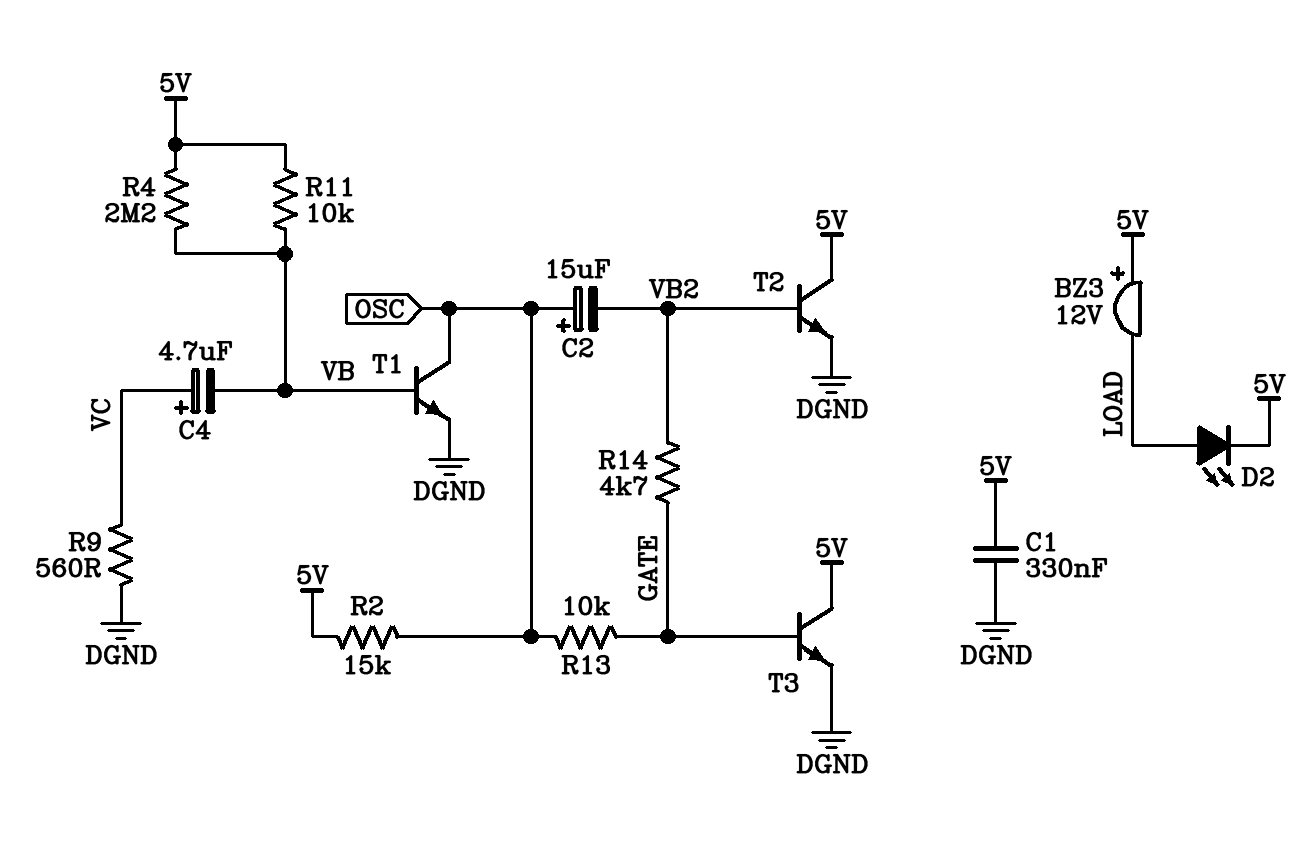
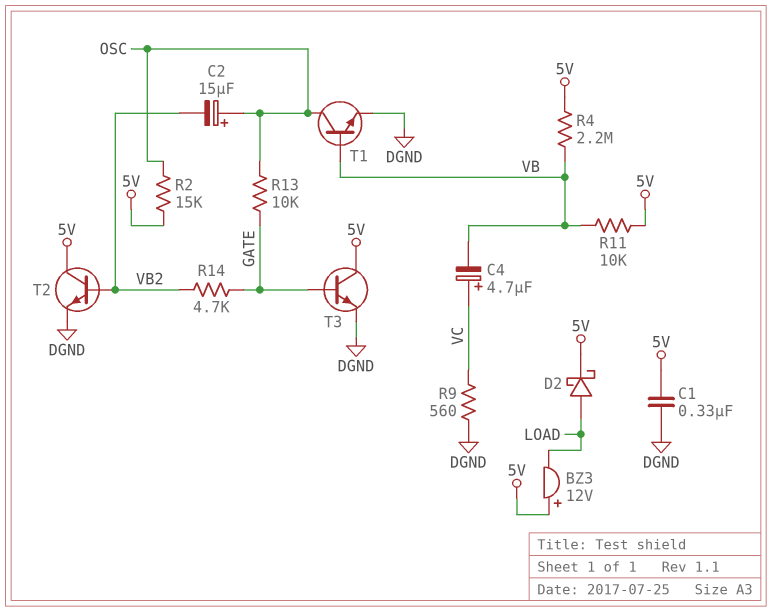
D2: LED (A LOAD, K 5V) -> schottky (A LOAD, K 5V)

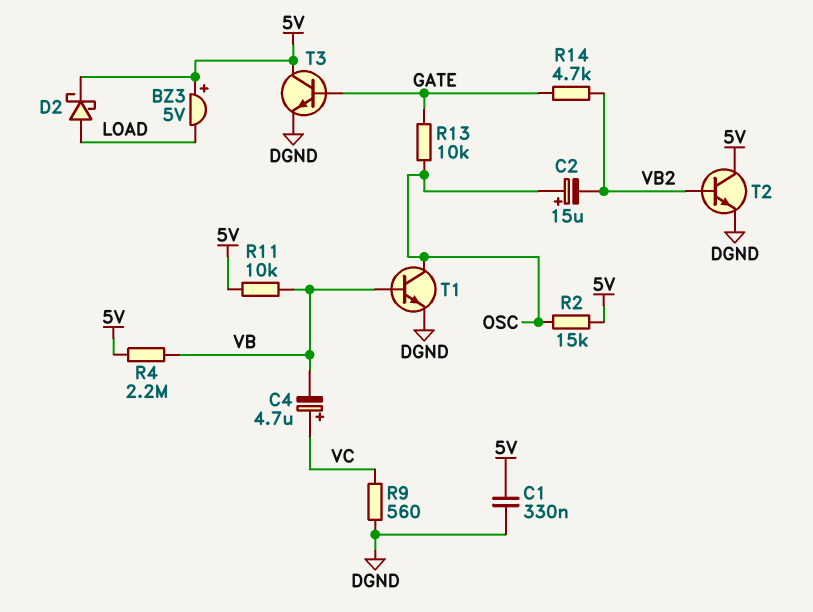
BZ3: buzzer 12V (plus 5V, minus LOAD) -> buzzer 5V (plus 5V, minus LOAD)

